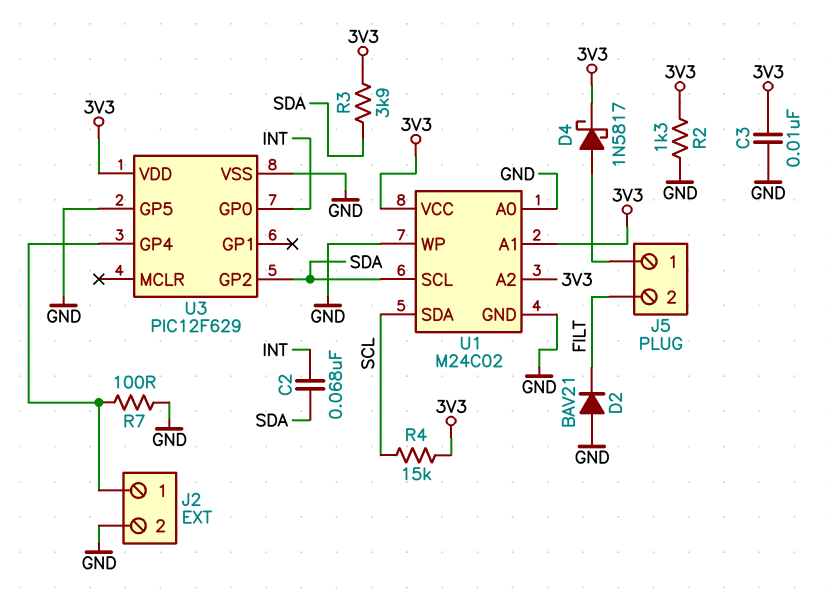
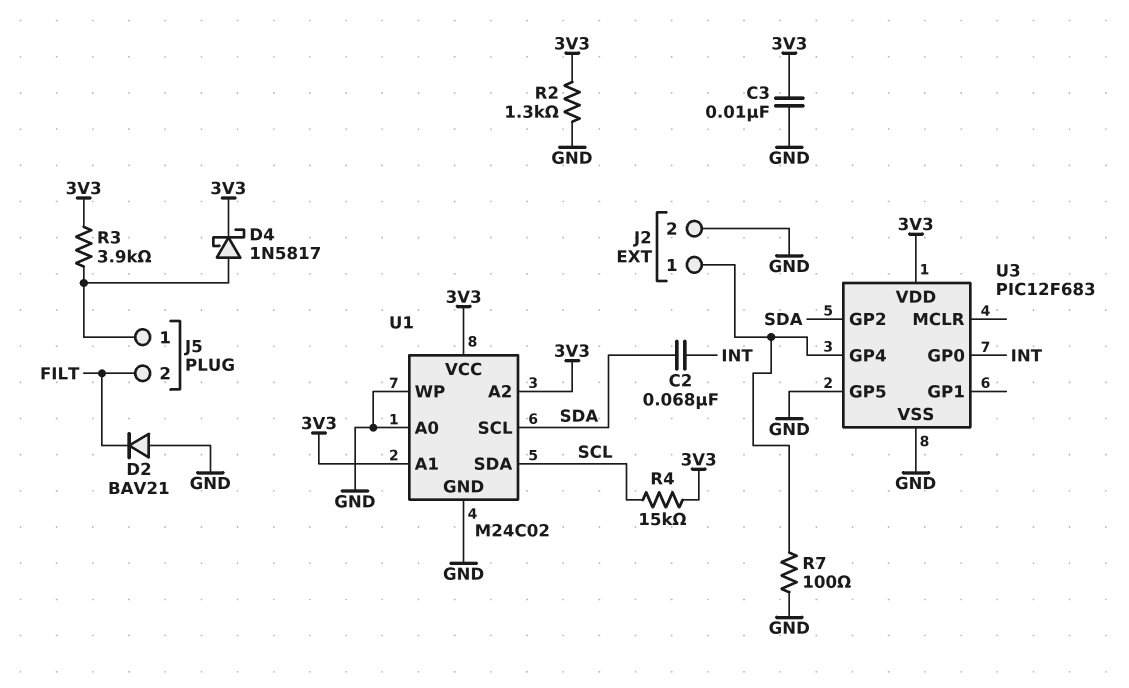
R3: 3.9k (3V3, SDA) -> 3.9k (3V3, J5/1)
U3: PIC12F629 -> PIC12F683

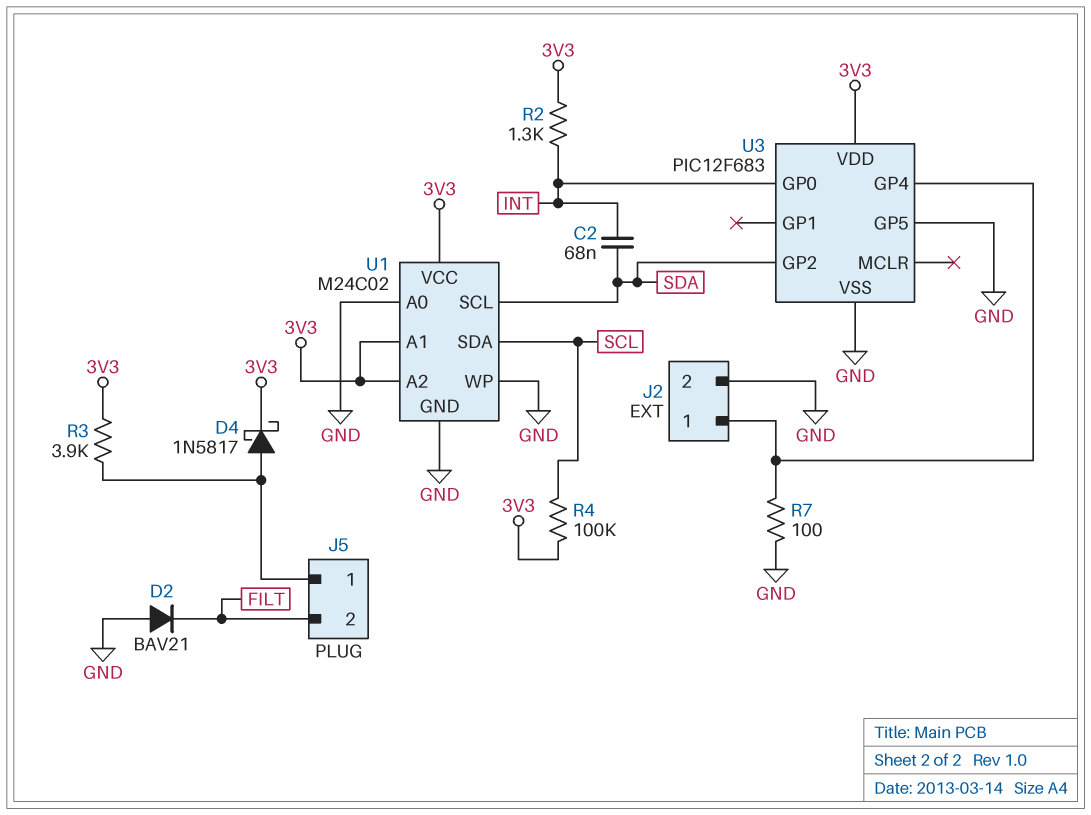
C3: 10nF (3V3, GND) -> none
R2: 1.3k (3V3, GND) -> 1.3k (3V3, INT)
R4: 15k (3V3, SCL) -> 100k (3V3, SCL)

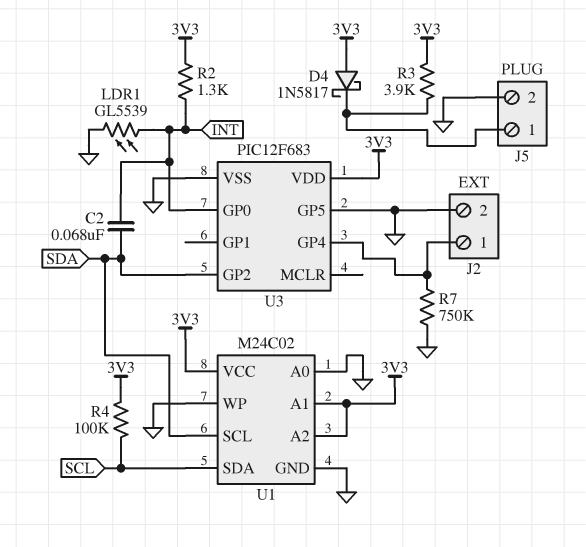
D2: diode BAV21 (A GND, K FILT) -> none
D4: schottky 1N5817 (A J5/1, K 3V3) -> schottky 1N5817 (A 3V3, K J5/1)
J5 pin 2: FILT -> GND
LDR1: none -> GL5539 (GND, INT)
R7: 100 (GND, J2/1) -> 750k (GND, J2/1)

